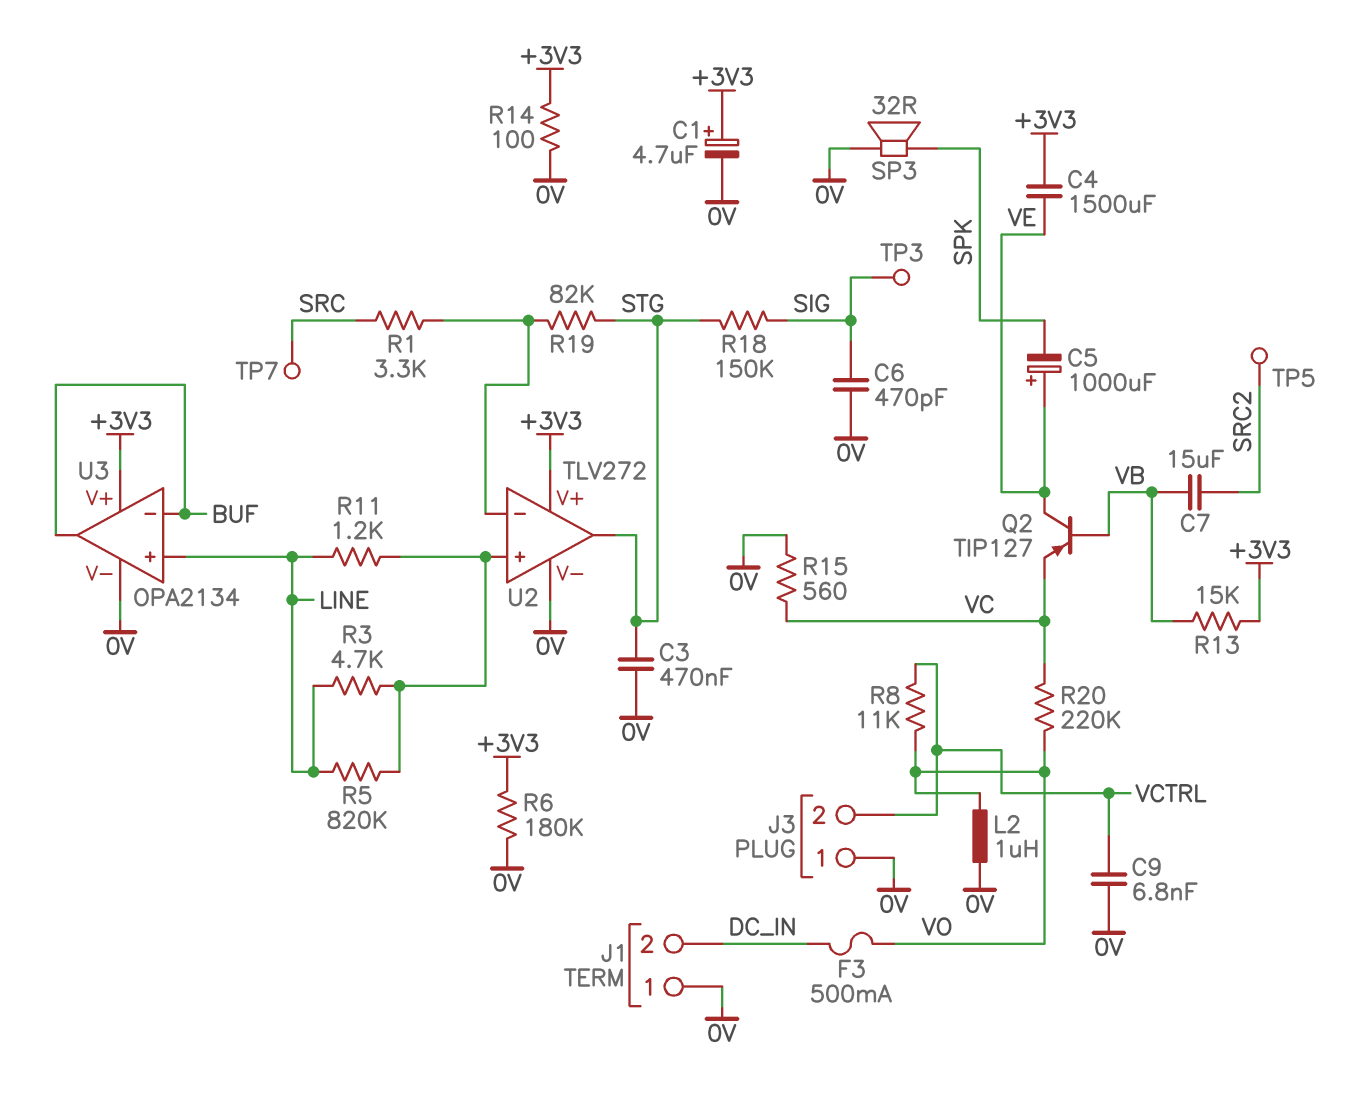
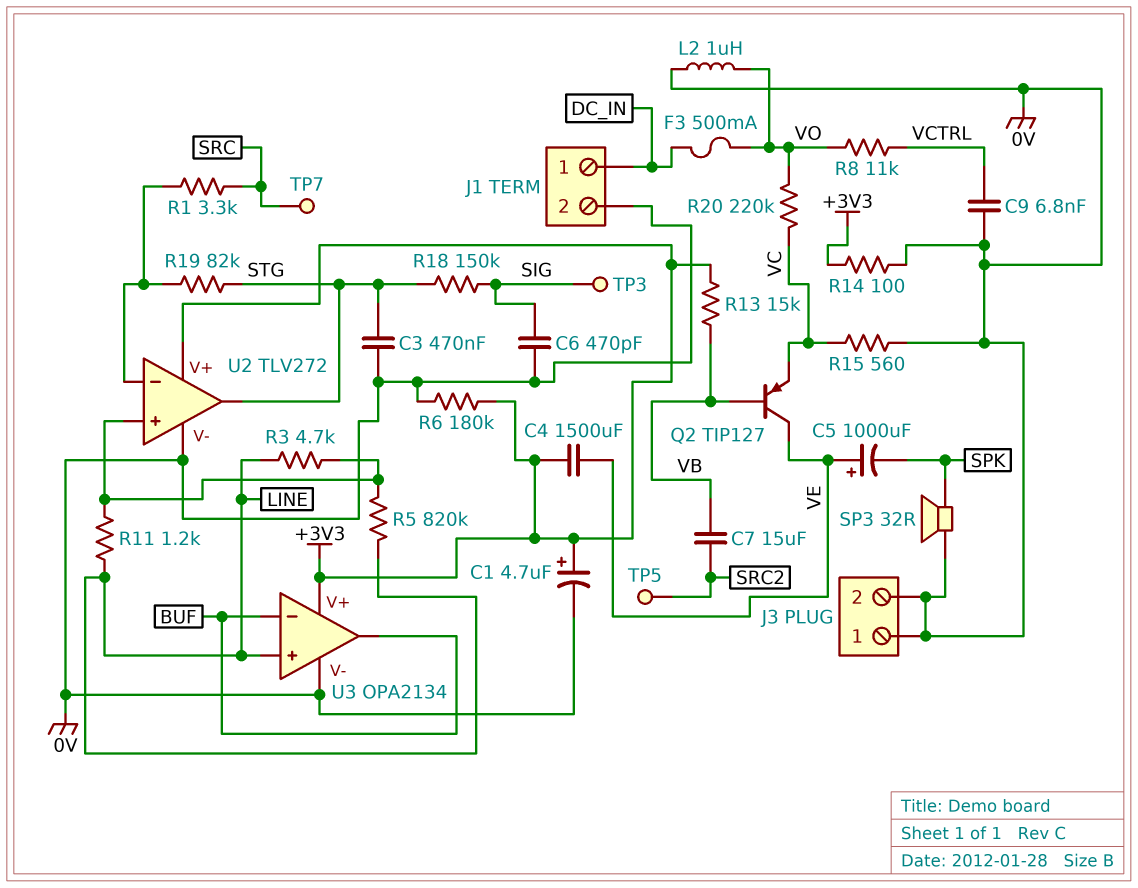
J1 pin 1: 0V -> DC_IN
J1 pin 2: DC_IN -> 0V
J3 pin 2: VCTRL -> 0V

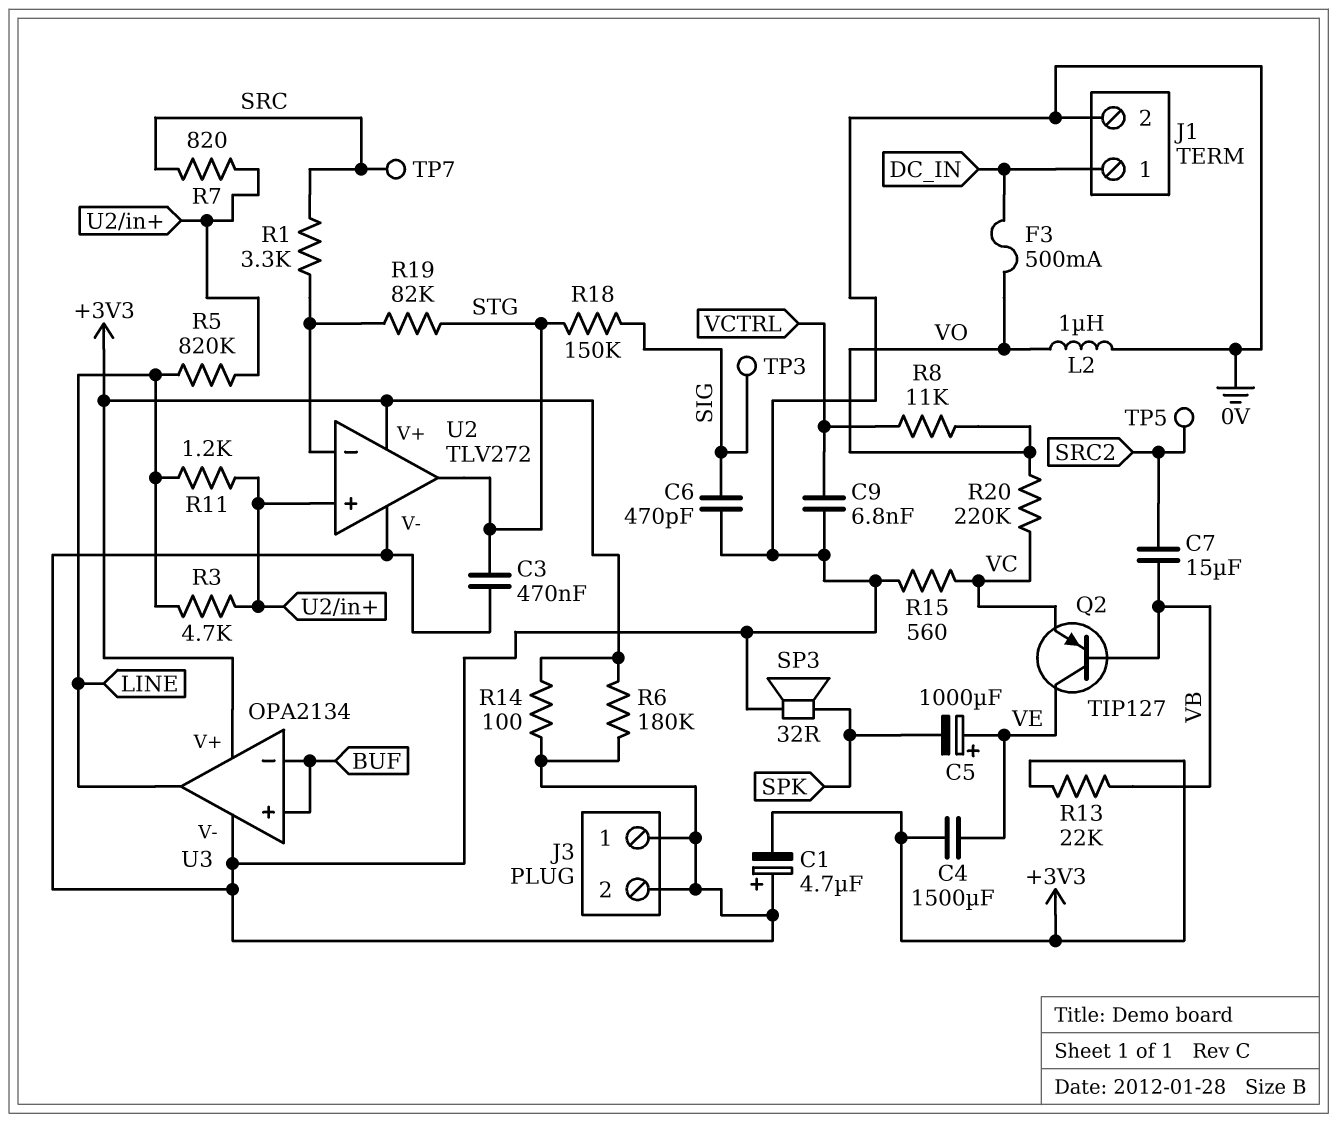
C1: 4.7uF (plus +3V3, minus 0V) -> 4.7uF (plus 0V, minus +3V3)
R7: none -> 820 (SRC, U2/in+)
R13: 15k (+3V3, VB) -> 22k (+3V3, VB)
U3 pin in+: LINE -> BUF
U3 pin out: BUF -> LINE

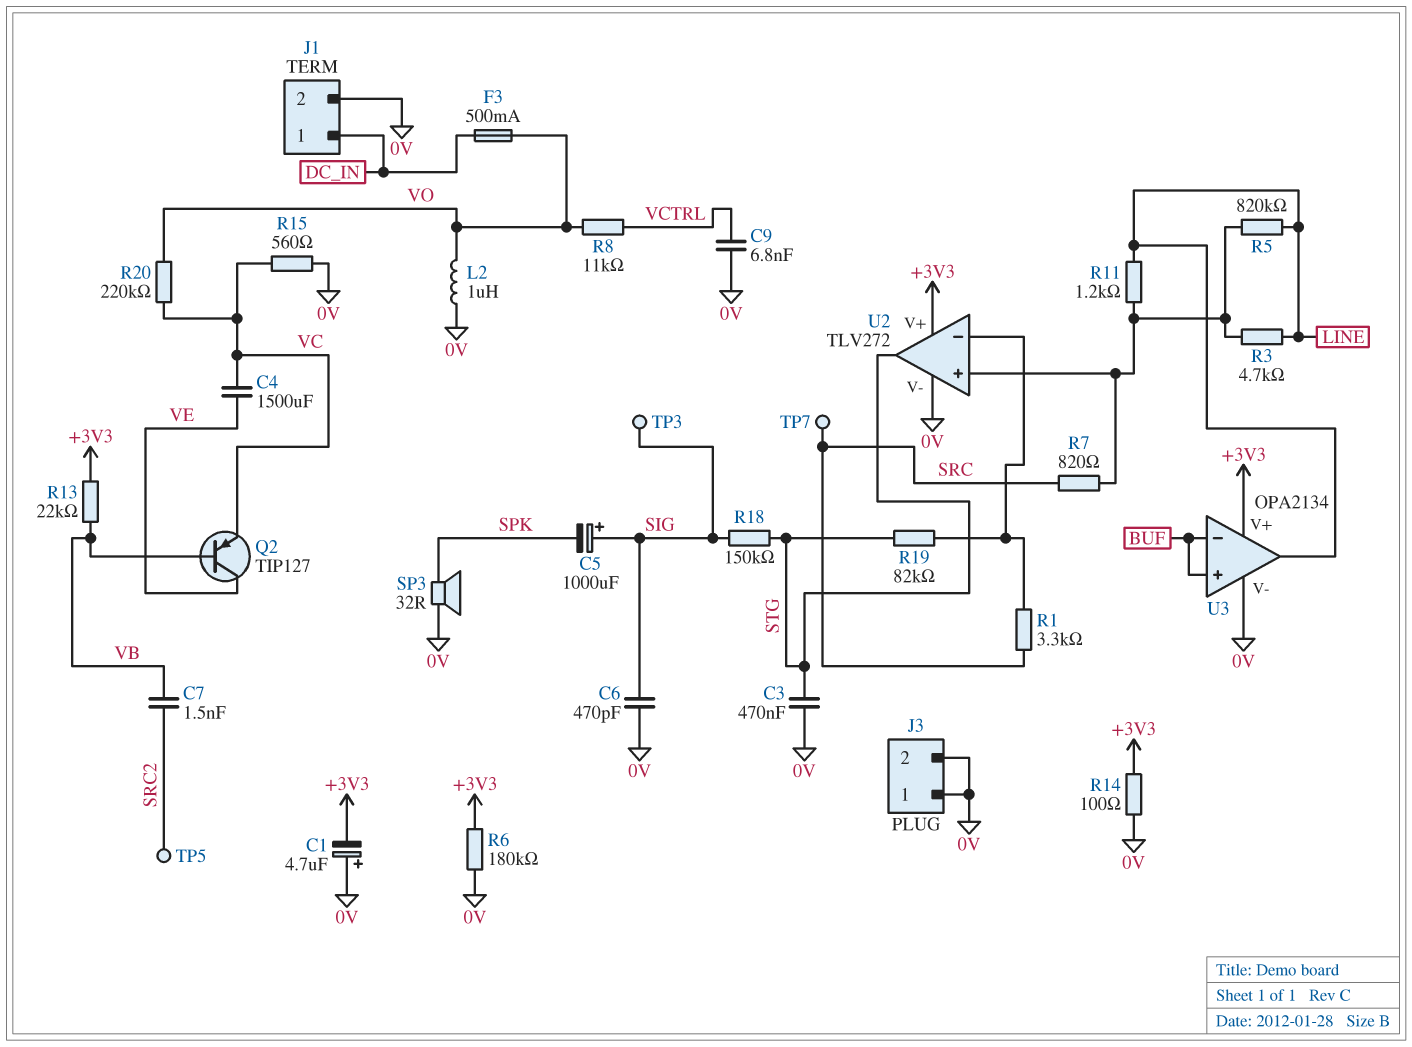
C4: 1500uF (+3V3, VE) -> 1500uF (VC, VE)
C5: 1000uF (plus VE, minus SPK) -> 1000uF (plus SIG, minus SPK)
C7: 15uF (SRC2, VB) -> 1.5nF (SRC2, VB)

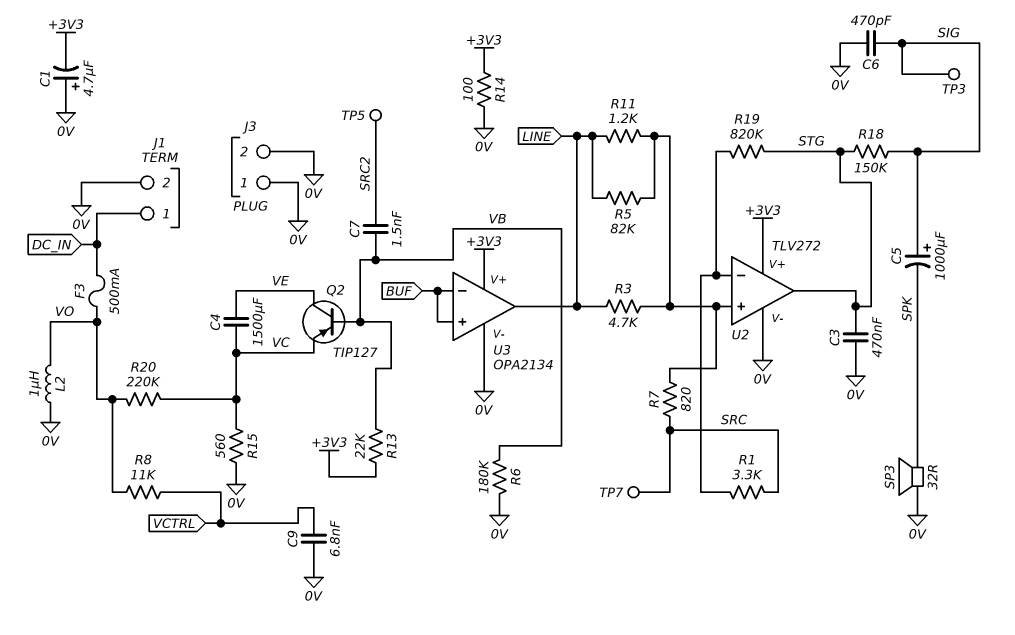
R5: 820k (LINE, U2/in+) -> 82k (LINE, U2/in+)
R6: 180k (+3V3, 0V) -> 180k (0V, VB)
R19: 82k (STG, U2/in-) -> 820k (STG, U2/in-)

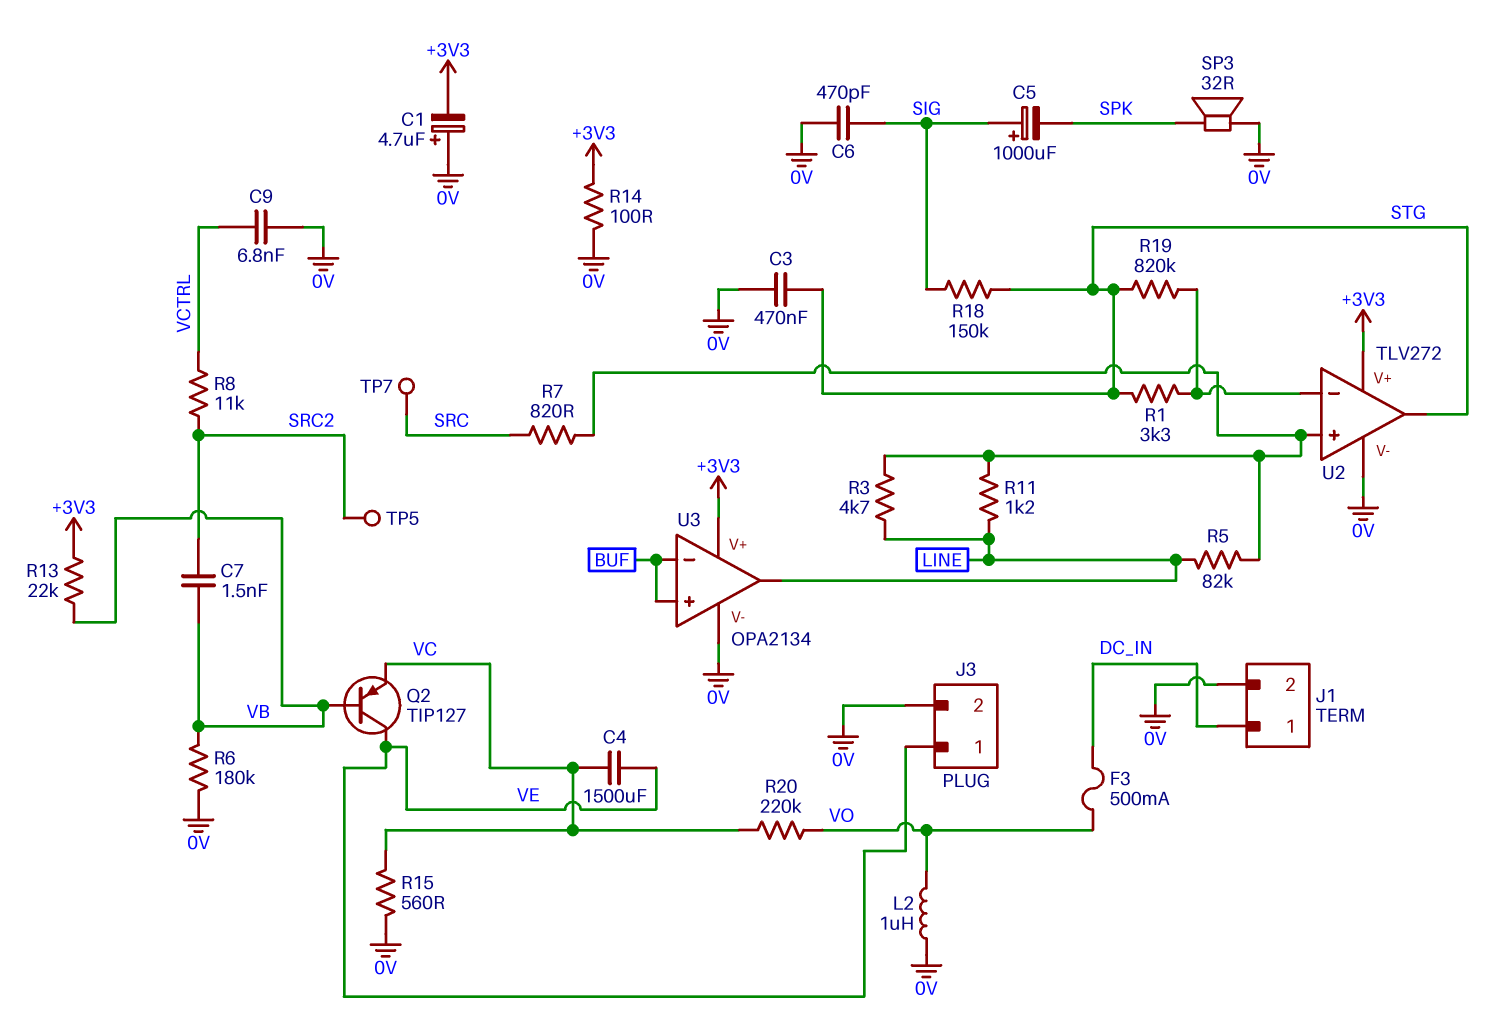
J3 pin 1: 0V -> VE
R1: 3.3k (SRC, U2/in-) -> 3.3k (STG, U2/in-)
R8: 11k (VCTRL, VO) -> 11k (SRC2, VCTRL)
TP3: test point (SIG) -> none

